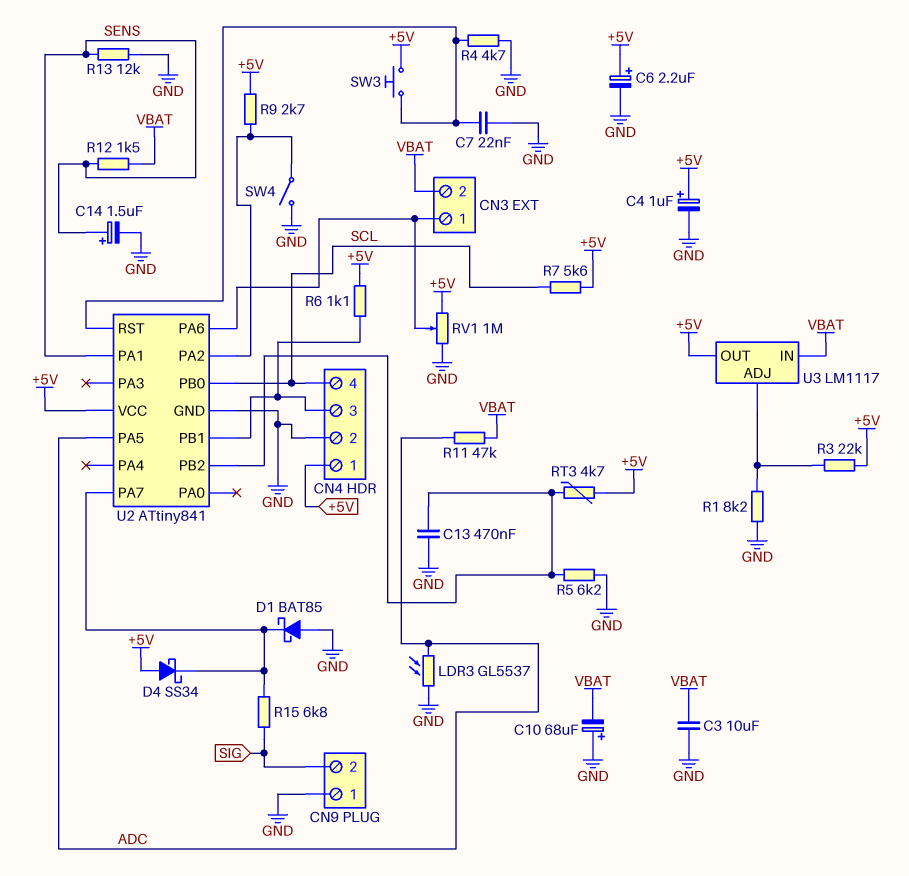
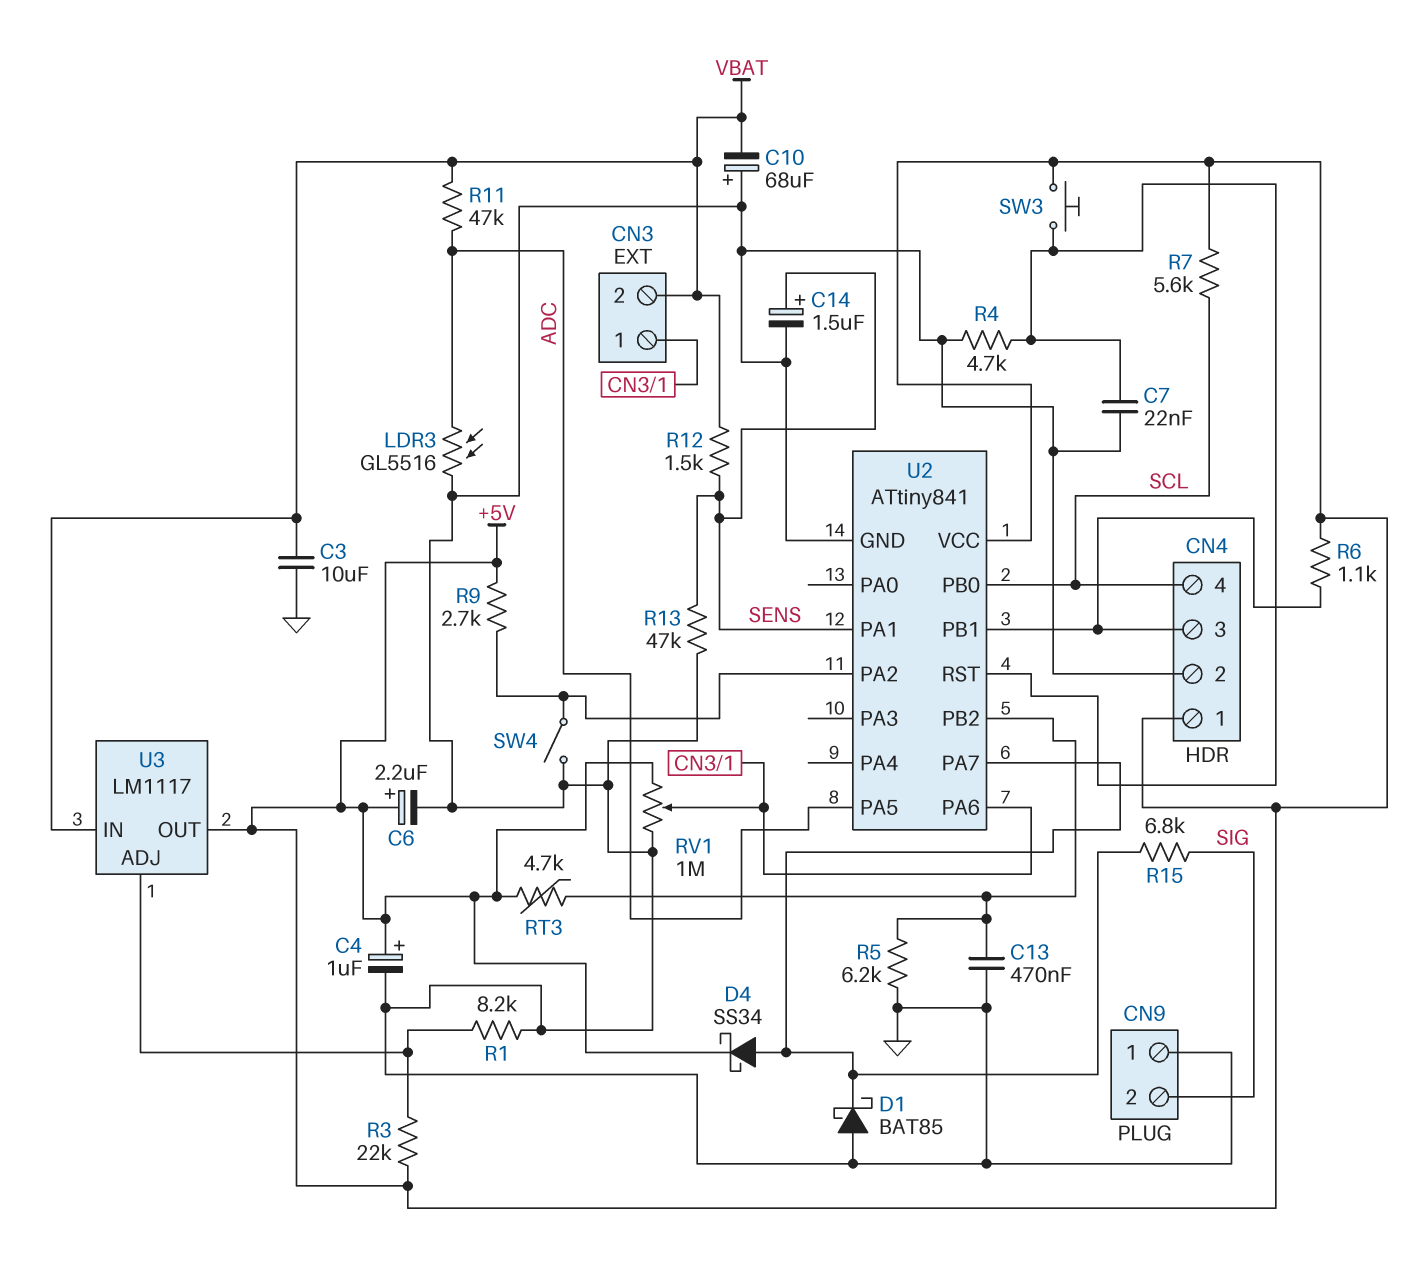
D4: schottky SS34 (A +5V, K U2/PA7) -> schottky SS34 (A U2/PA7, K +5V)
LDR3: GL5537 (ADC, GND) -> GL5516 (ADC, GND)
R13: 12k (GND, SENS) -> 47k (GND, SENS)

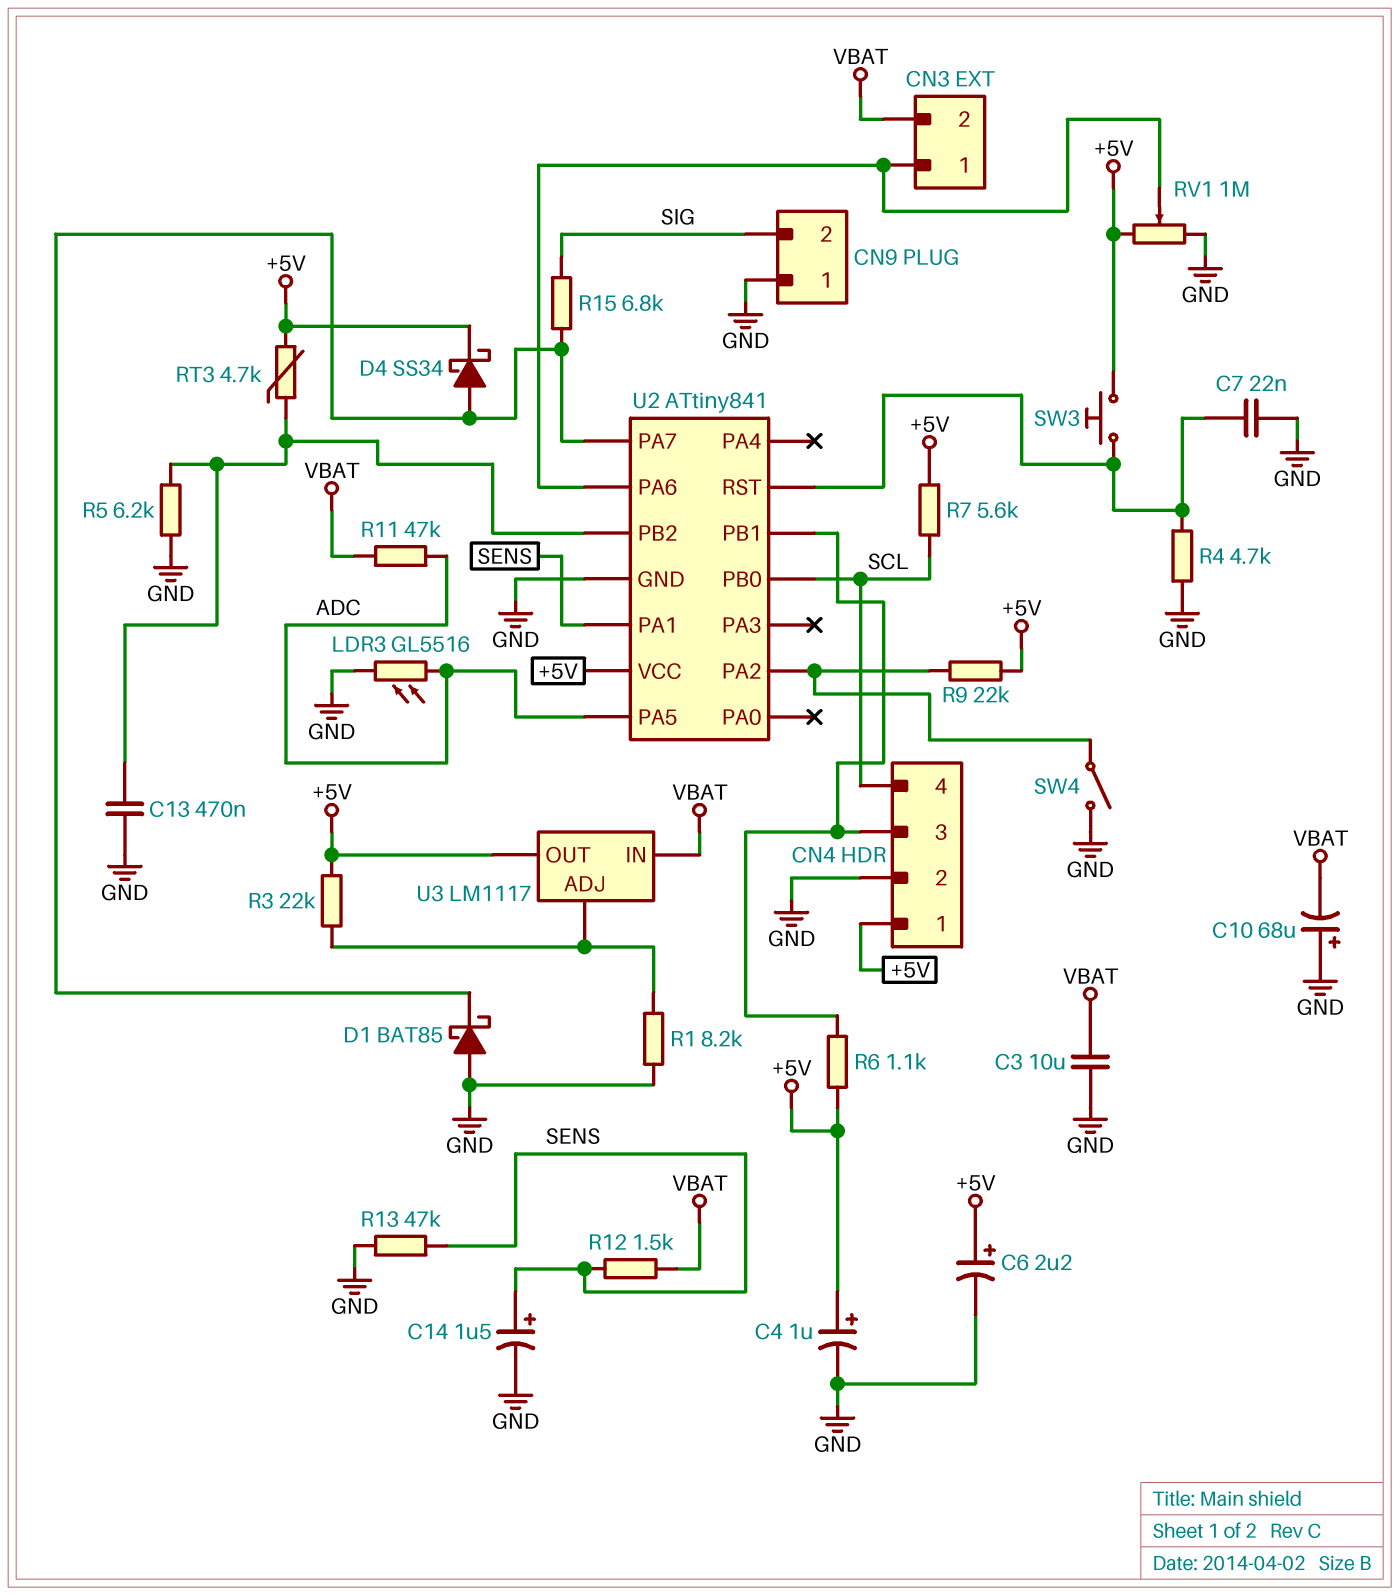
R9: 2.7k (+5V, U2/PA2) -> 22k (+5V, U2/PA2)

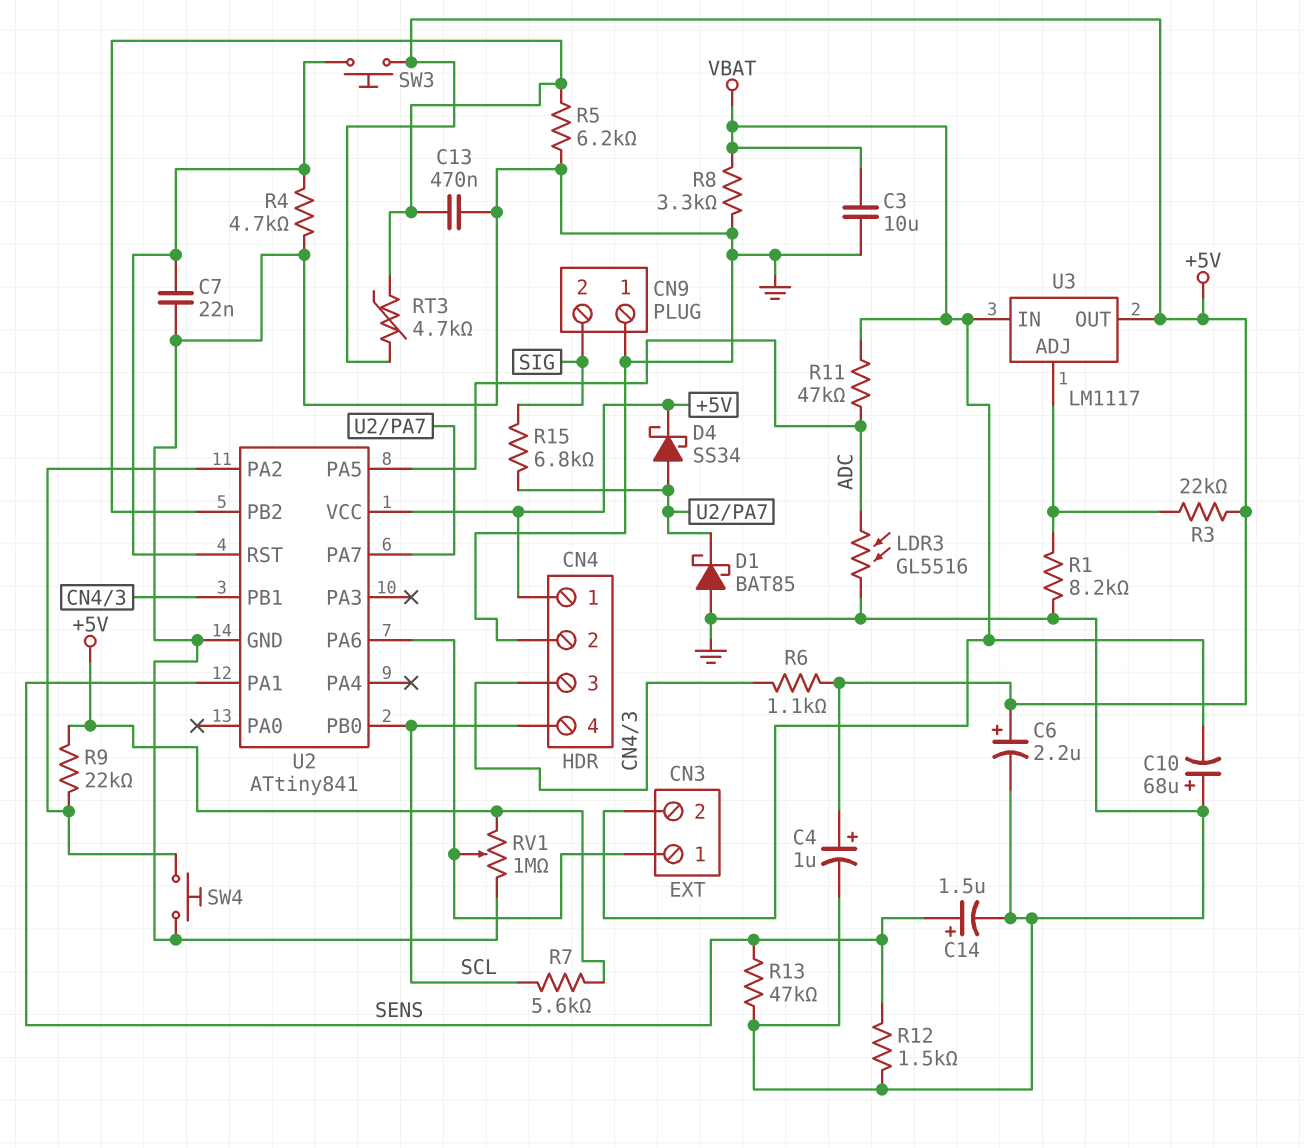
R8: none -> 3.3k (GND, VBAT)
R12: 1.5k (SENS, VBAT) -> 1.5k (GND, SENS)
SW4: switch (GND, U2/PA2) -> button (GND, U2/PA2)

